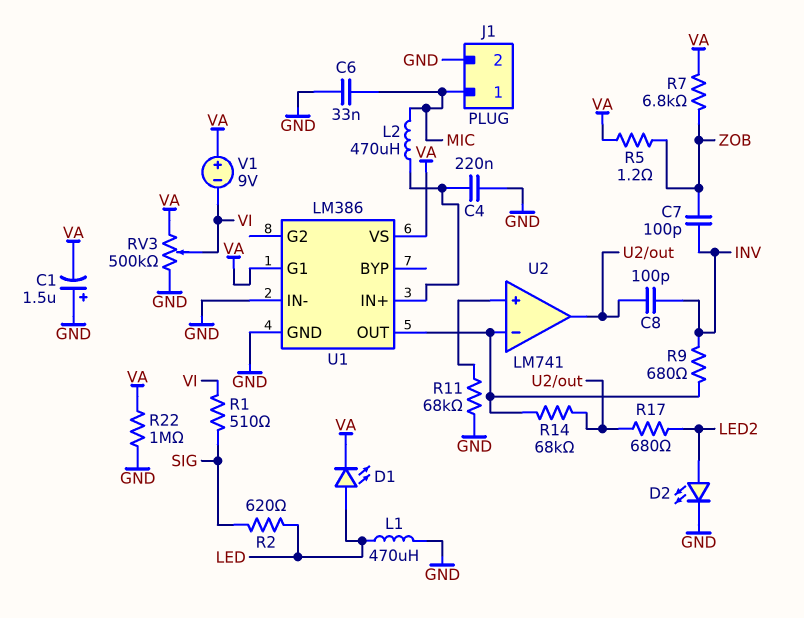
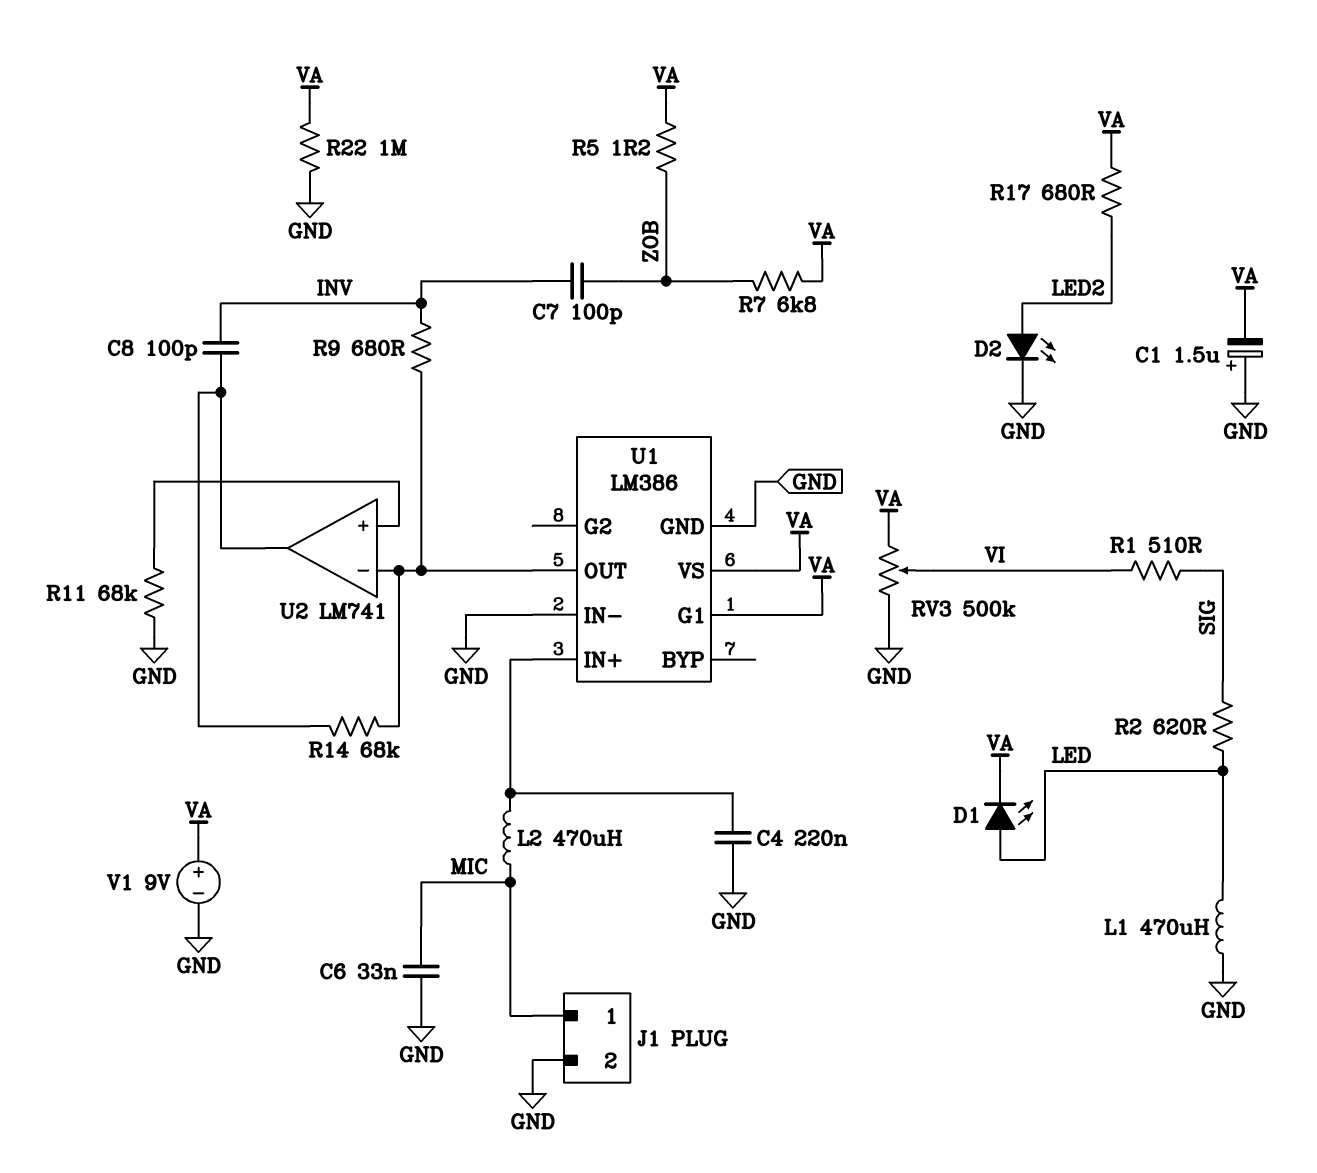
R17: 680 (LED2, U2/out) -> 680 (LED2, VA)
V1: 9V (plus VA, minus VI) -> 9V (plus VA, minus GND)

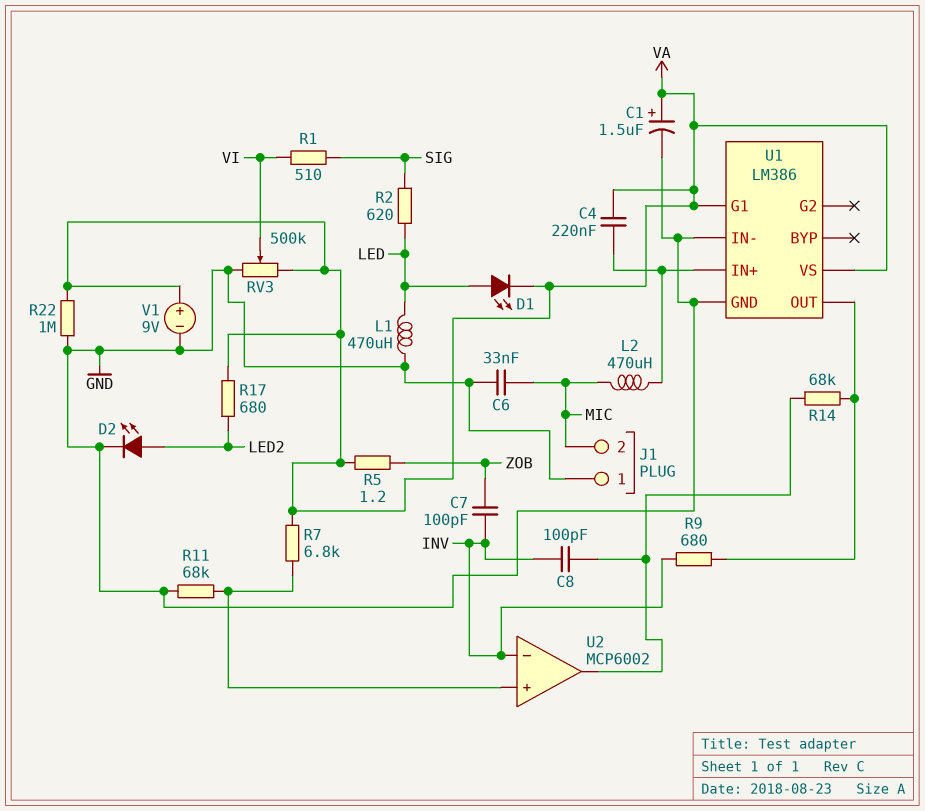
C1: 1.5uF (plus GND, minus VA) -> 1.5uF (plus VA, minus GND)
C4: 220nF (GND, U1/IN+) -> 220nF (U1/IN+, VA)
J1 pin 1: MIC -> GND
J1 pin 2: GND -> MIC
R7: 6.8k (VA, ZOB) -> 6.8k (U2/in+, VA)
U2: LM741 -> MCP6002
U2 pin in-: U1/OUT -> INV

